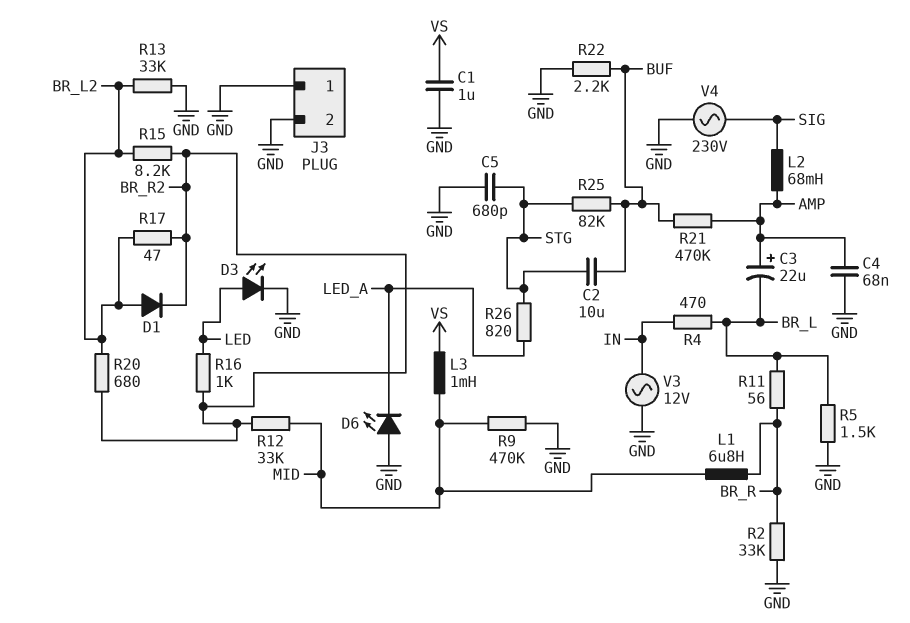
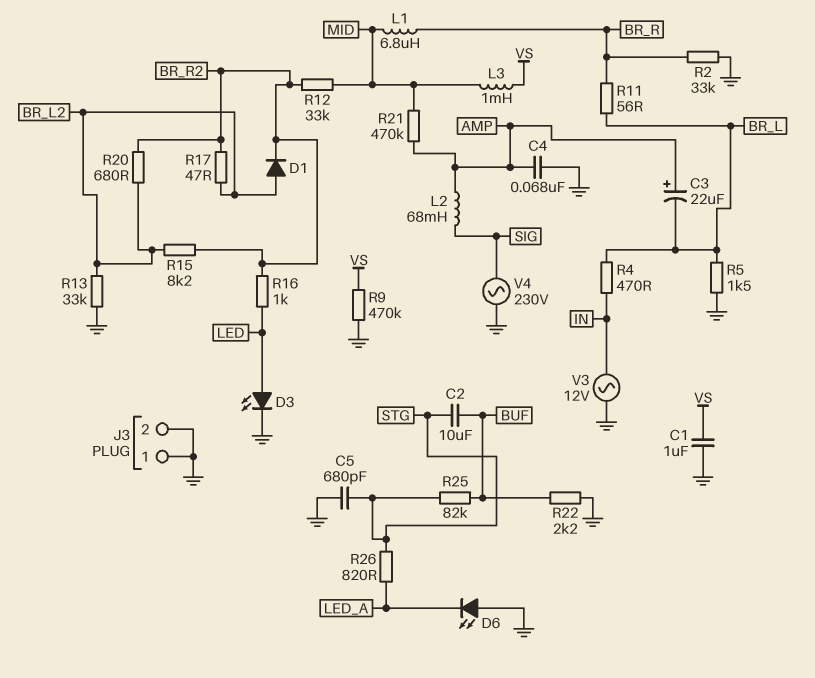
R9: 470k (GND, MID) -> 470k (GND, VS)
R21: 470k (AMP, BUF) -> 470k (AMP, MID)

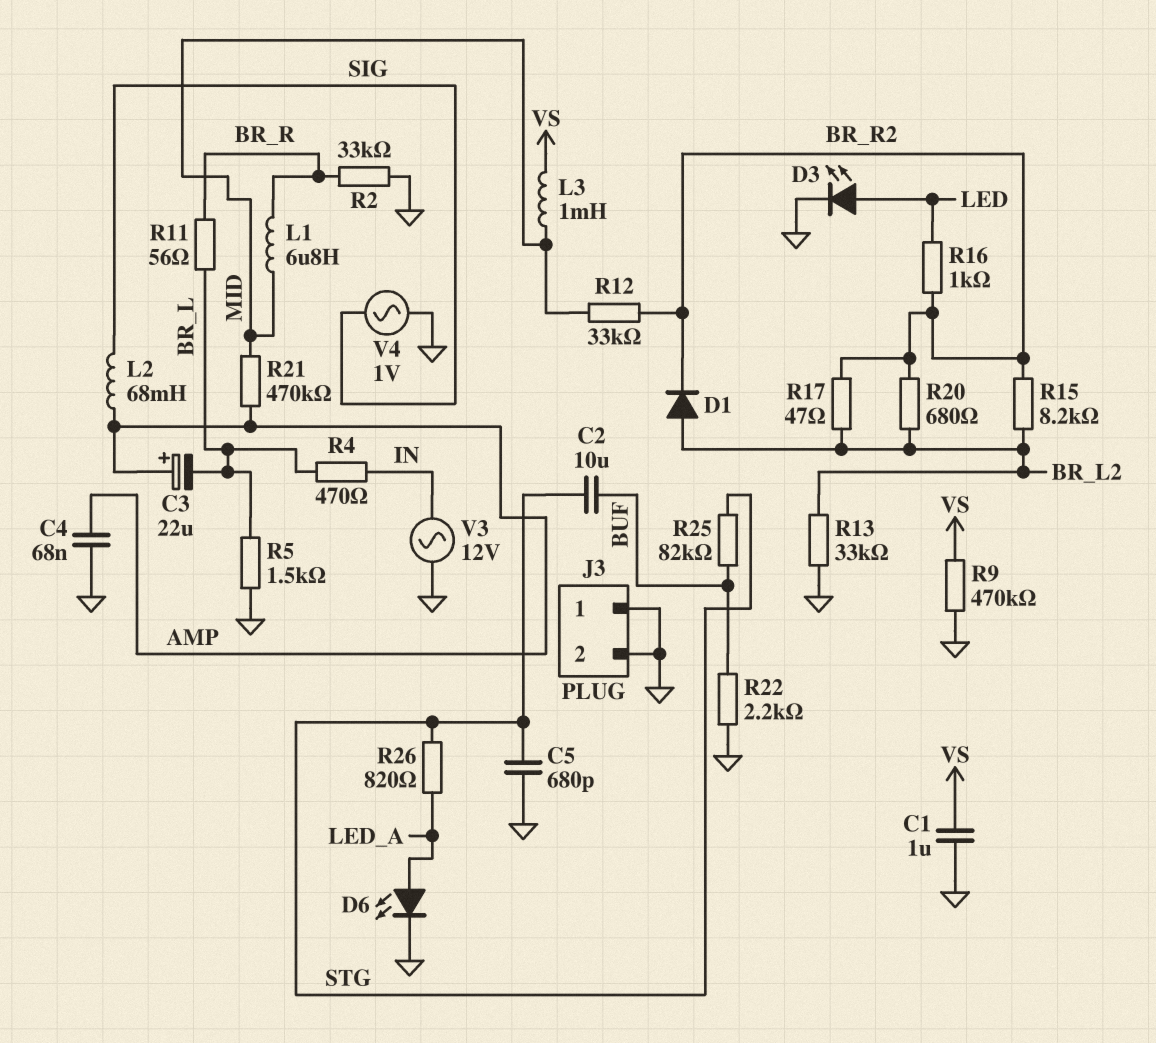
D6: LED (A GND, K LED_A) -> LED (A LED_A, K GND)
V4: AC 230V (GND, SIG) -> AC 1V (GND, SIG)

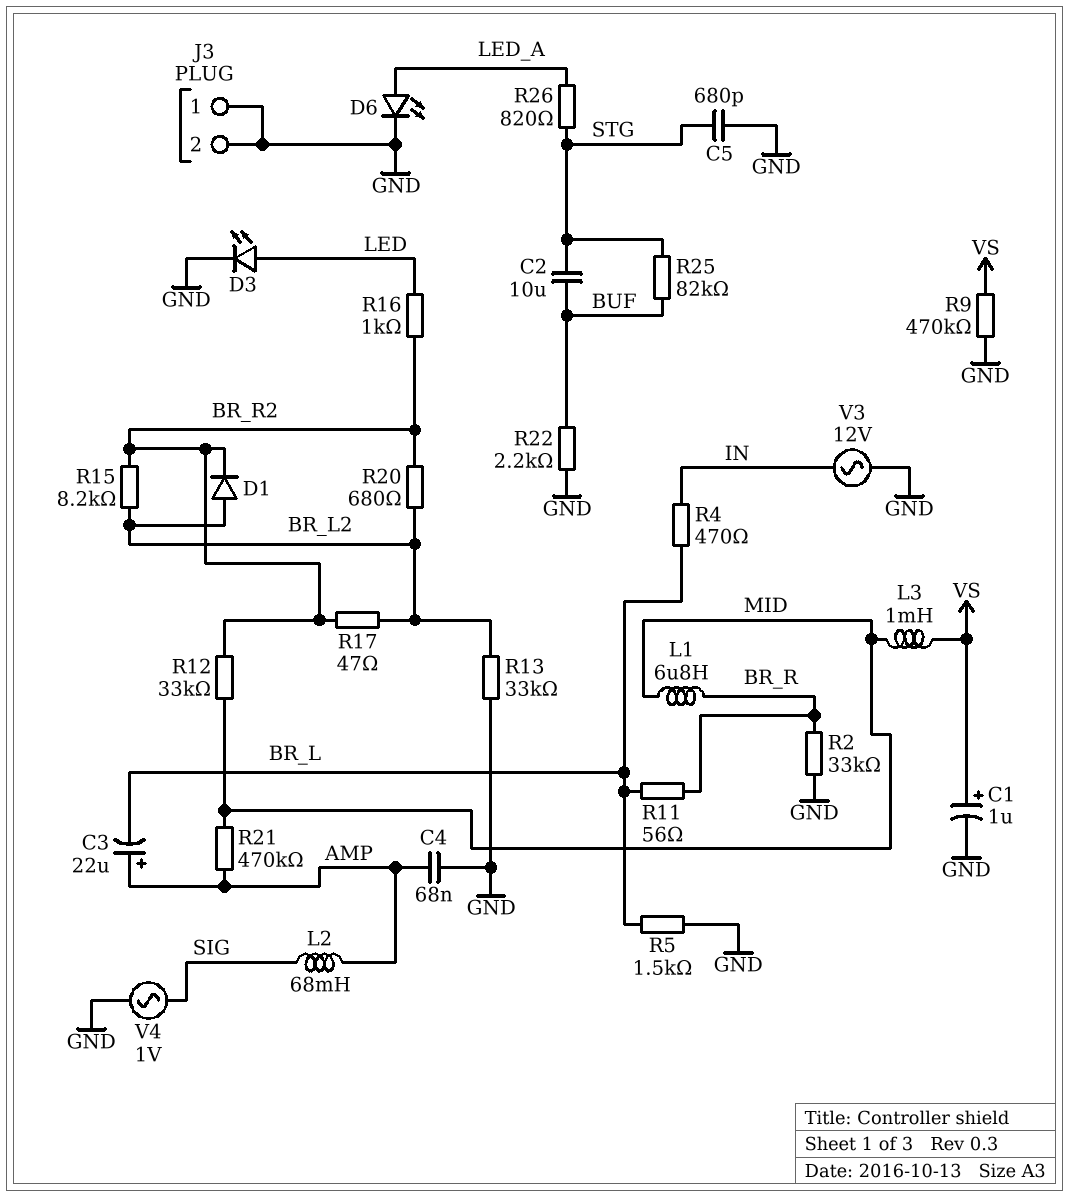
C1: 1uF (GND, VS) -> 1uF (plus VS, minus GND)

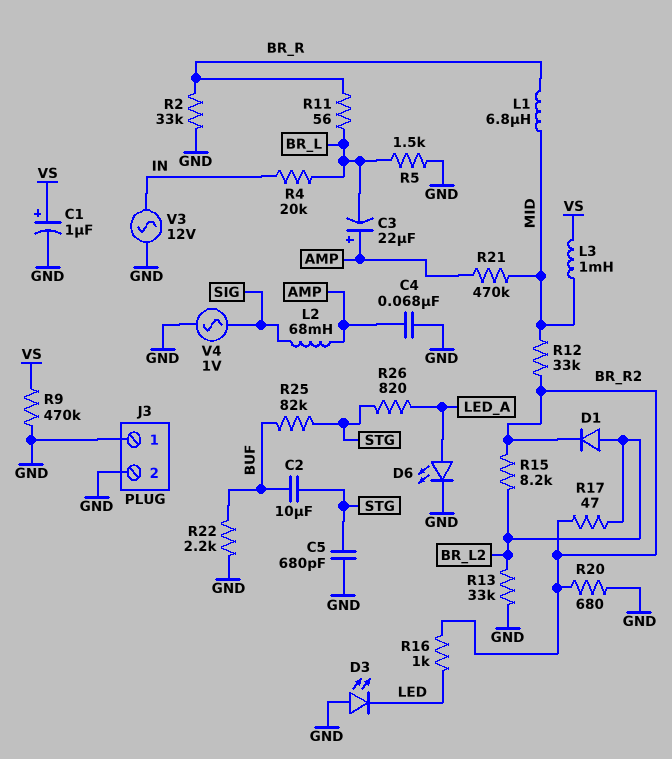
D3: LED (A LED, K GND) -> LED (A GND, K LED)
R4: 470 (BR_L, IN) -> 20k (BR_L, IN)
R20: 680 (BR_L2, BR_R2) -> 680 (BR_R2, GND)

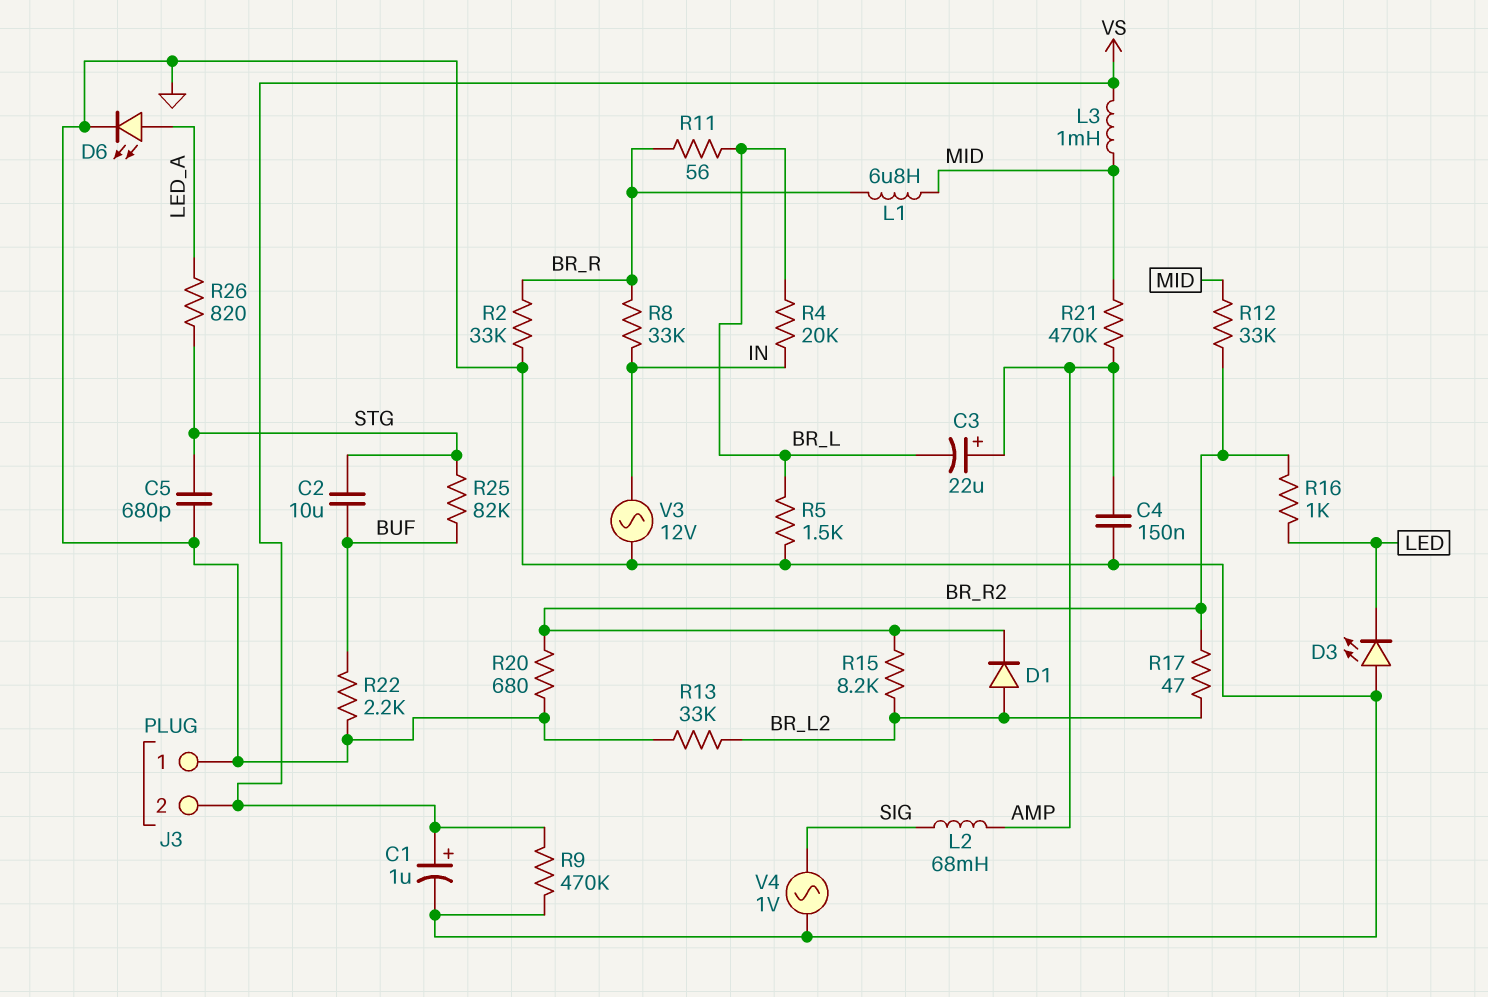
C4: 68nF (AMP, GND) -> 150nF (AMP, GND)
J3 pin 2: GND -> VS
R8: none -> 33k (BR_R, IN)

